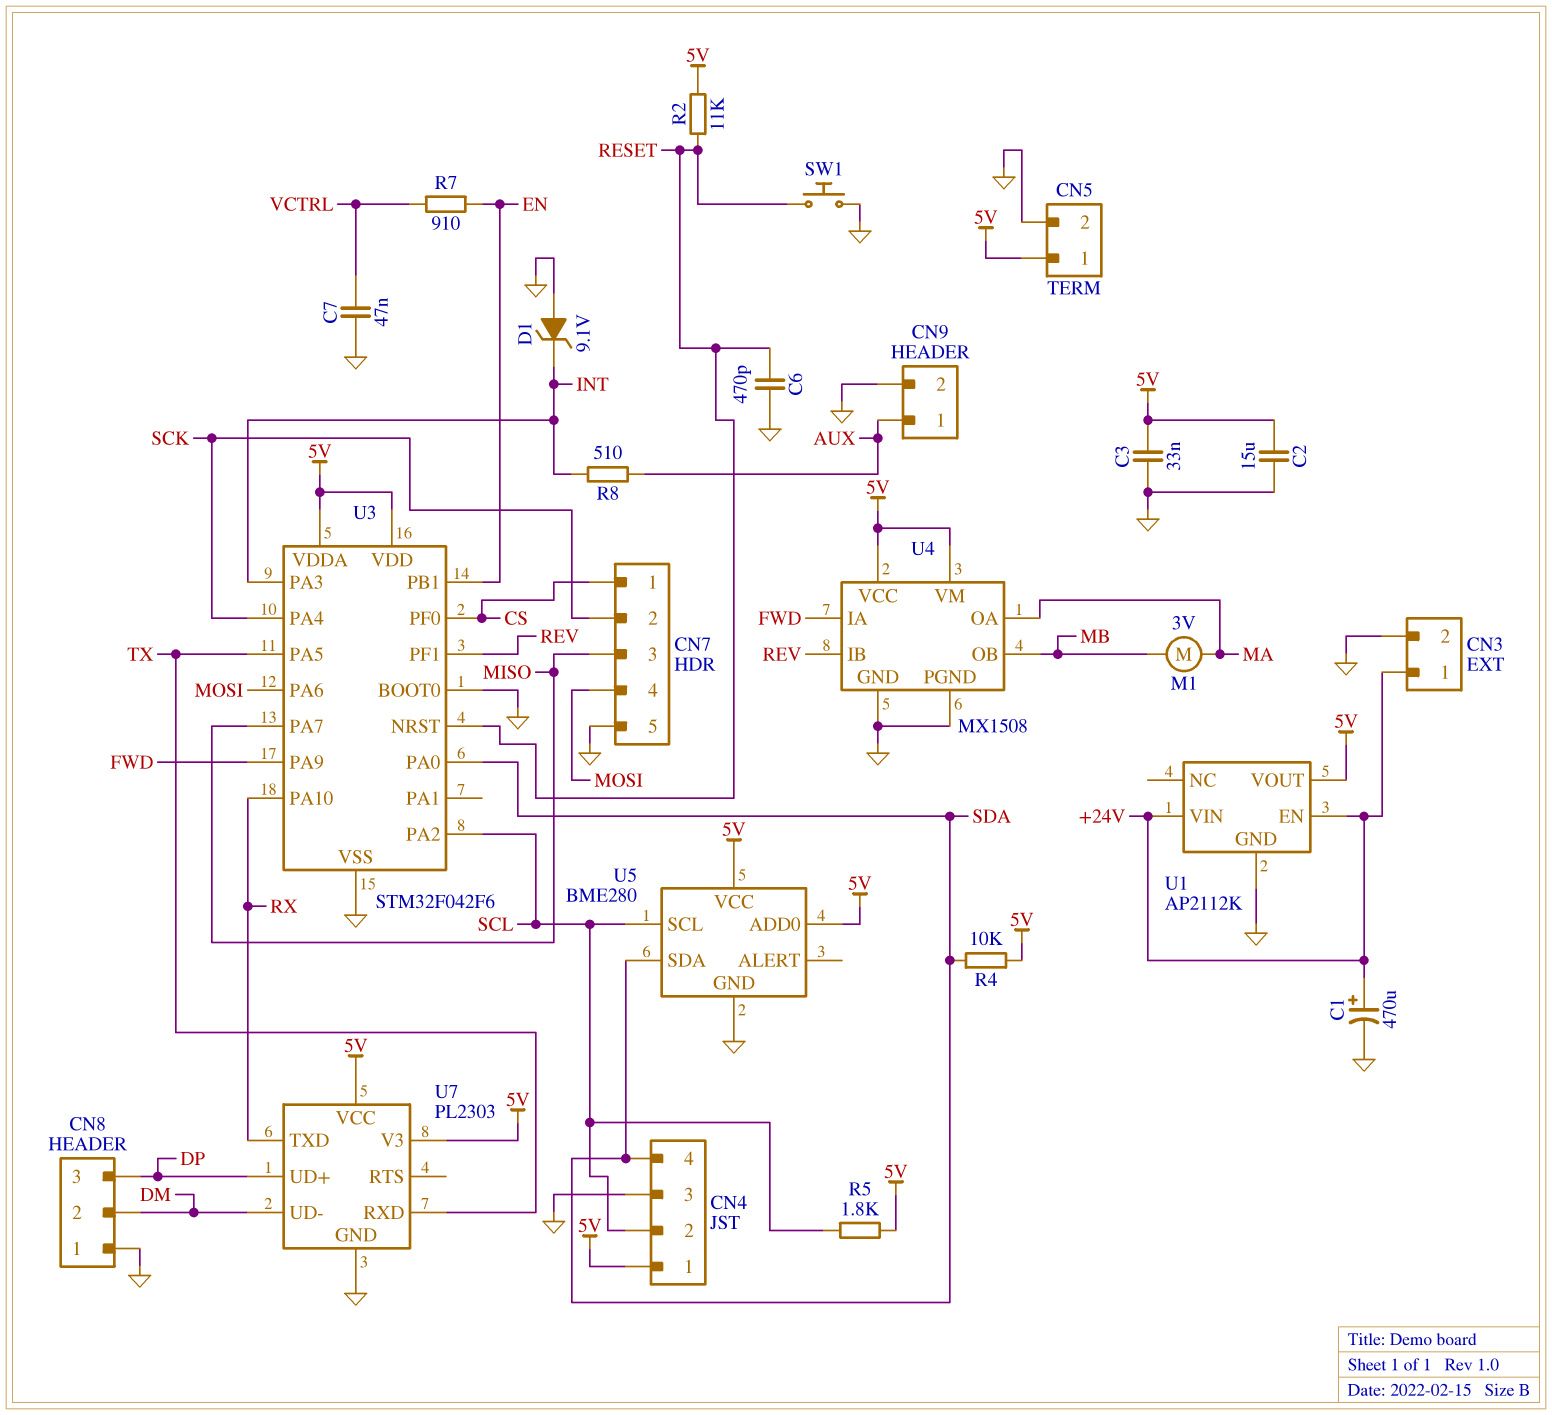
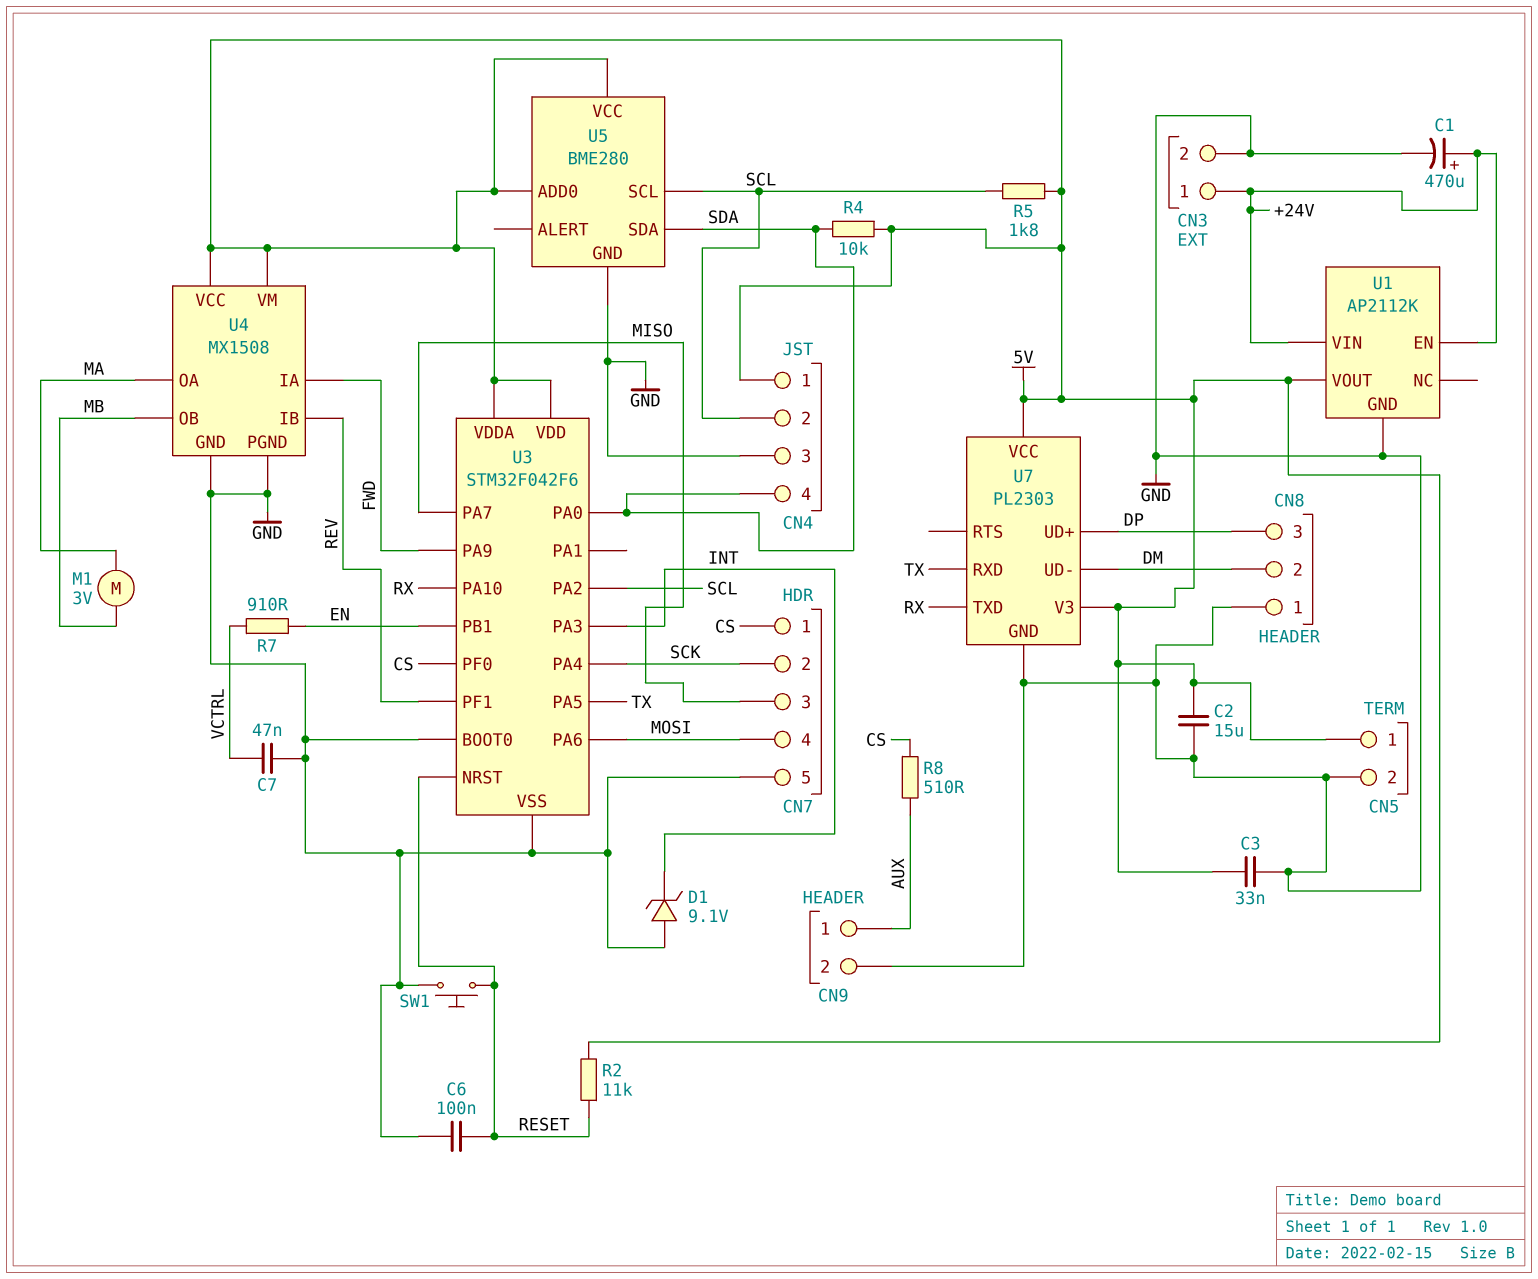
C6: 470pF (GND, RESET) -> 100nF (GND, RESET)
R8: 510 (AUX, INT) -> 510 (AUX, CS)

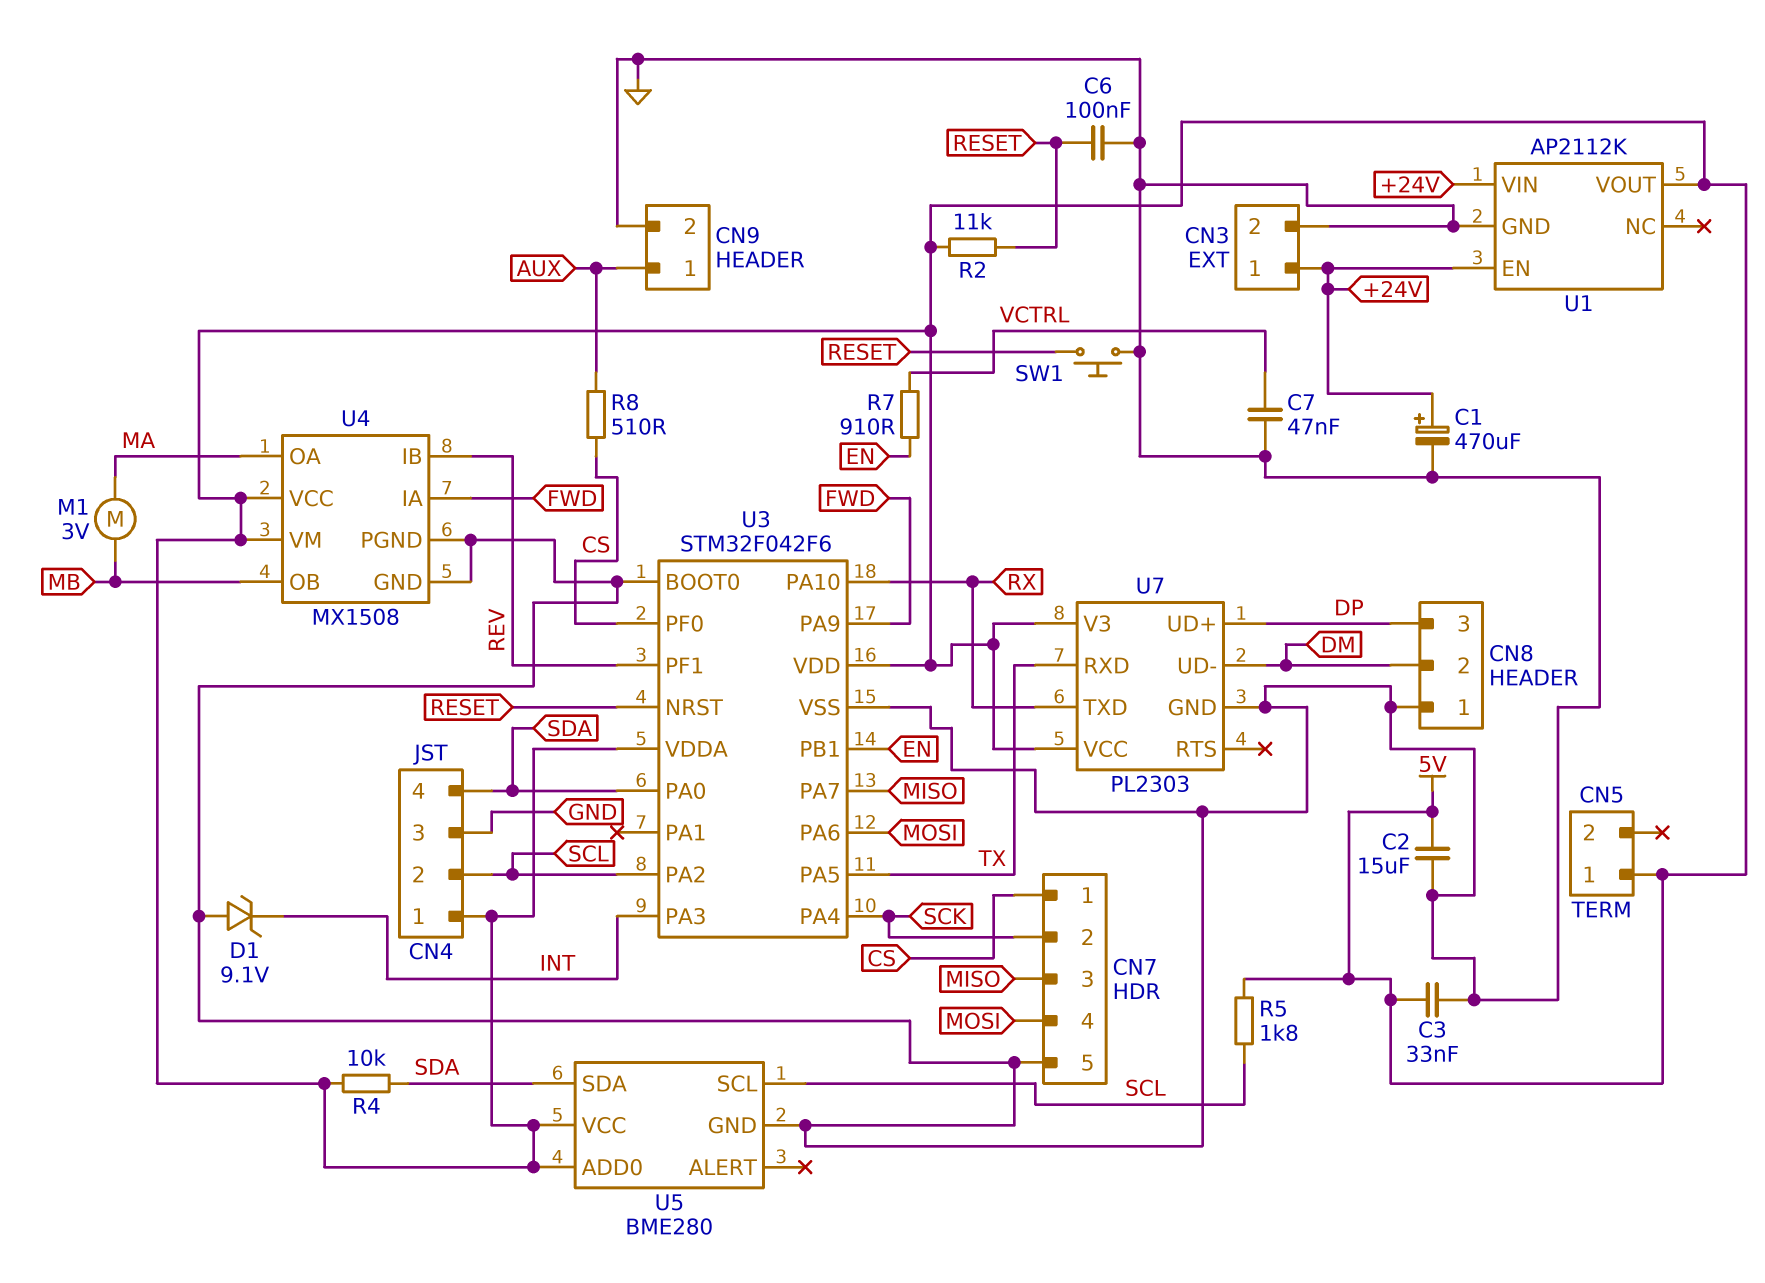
CN5 pin 2: GND -> none

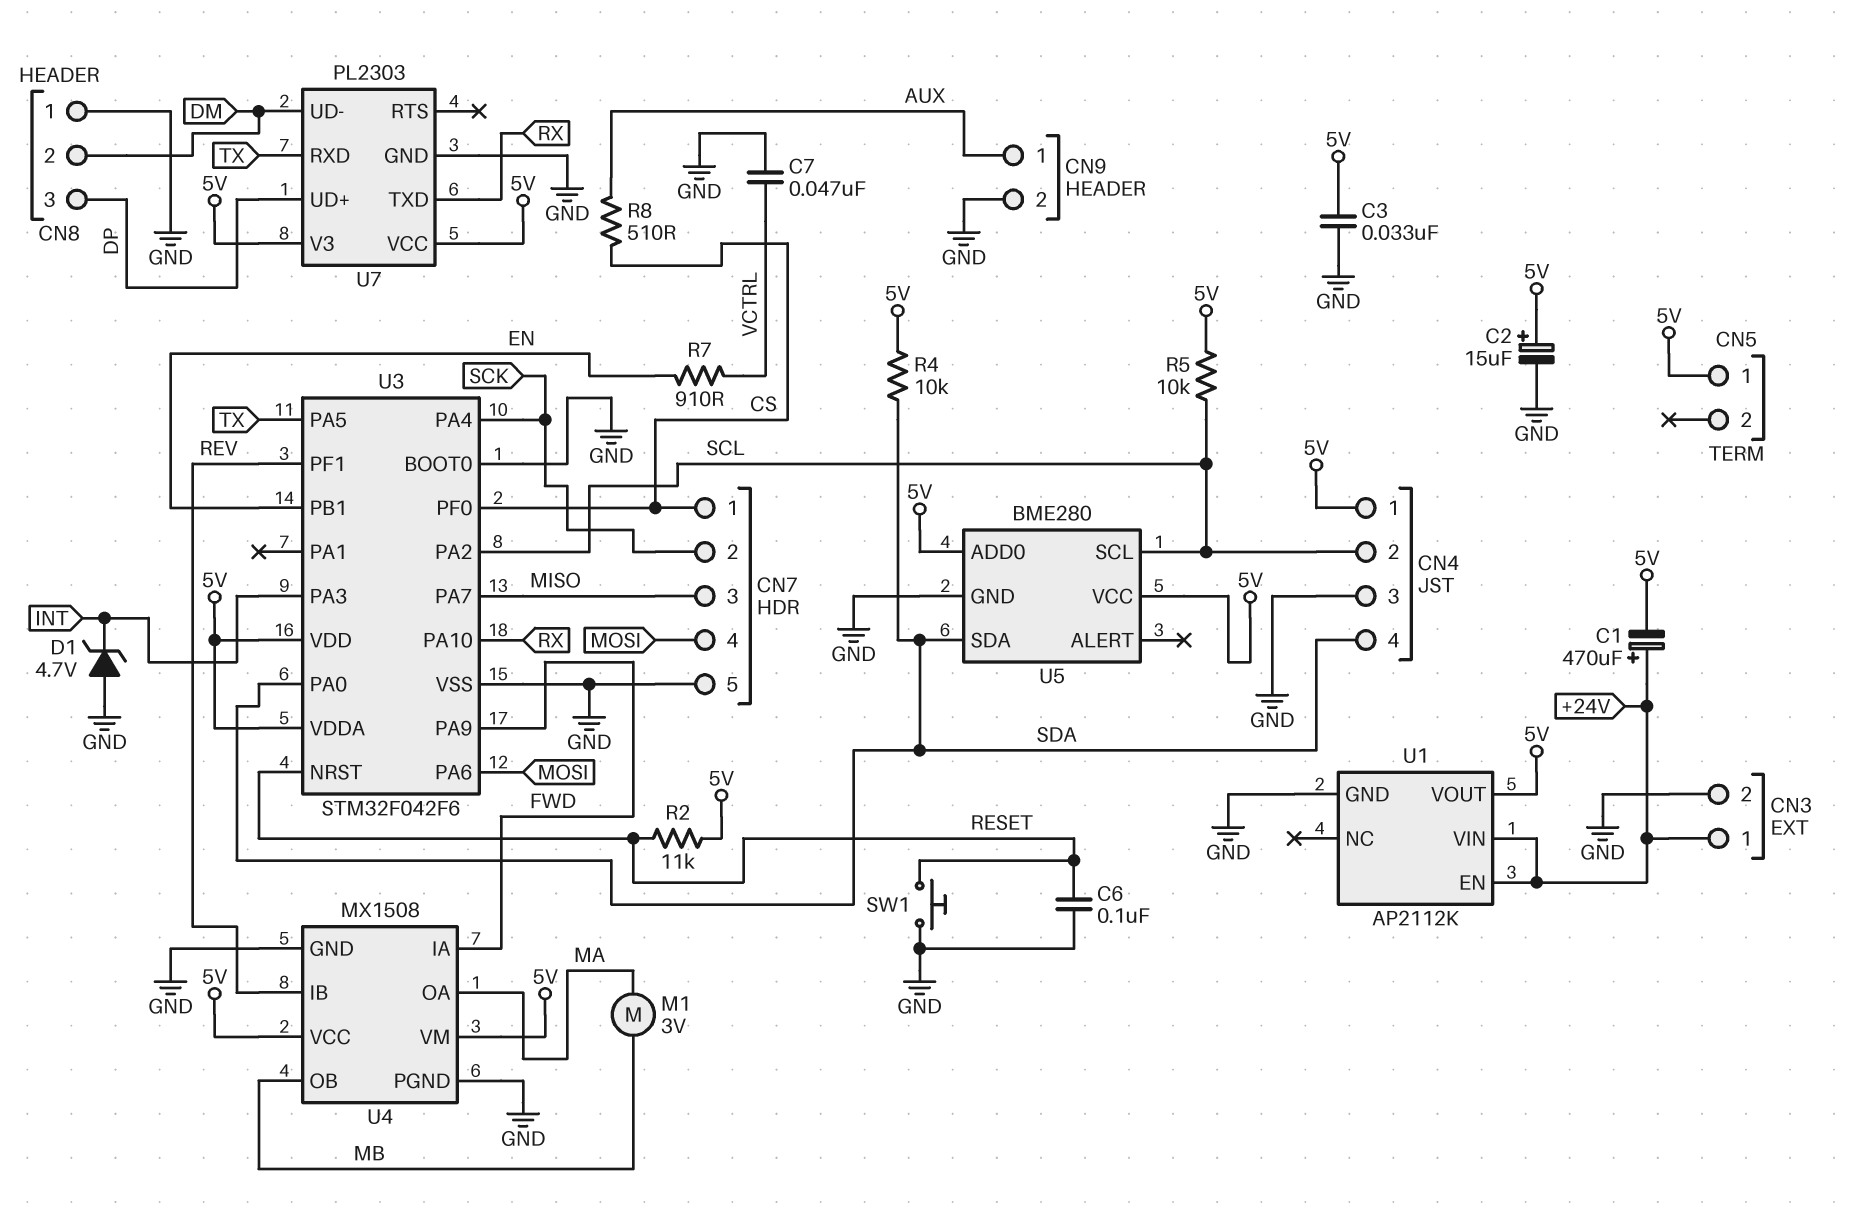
C1: 470uF (plus +24V, minus GND) -> 470uF (plus +24V, minus 5V)
C2: 15uF (5V, GND) -> 15uF (plus 5V, minus GND)
D1: zener 9.1V (A GND, K INT) -> zener 4.7V (A GND, K INT)
R5: 1.8k (5V, SCL) -> 10k (5V, SCL)

